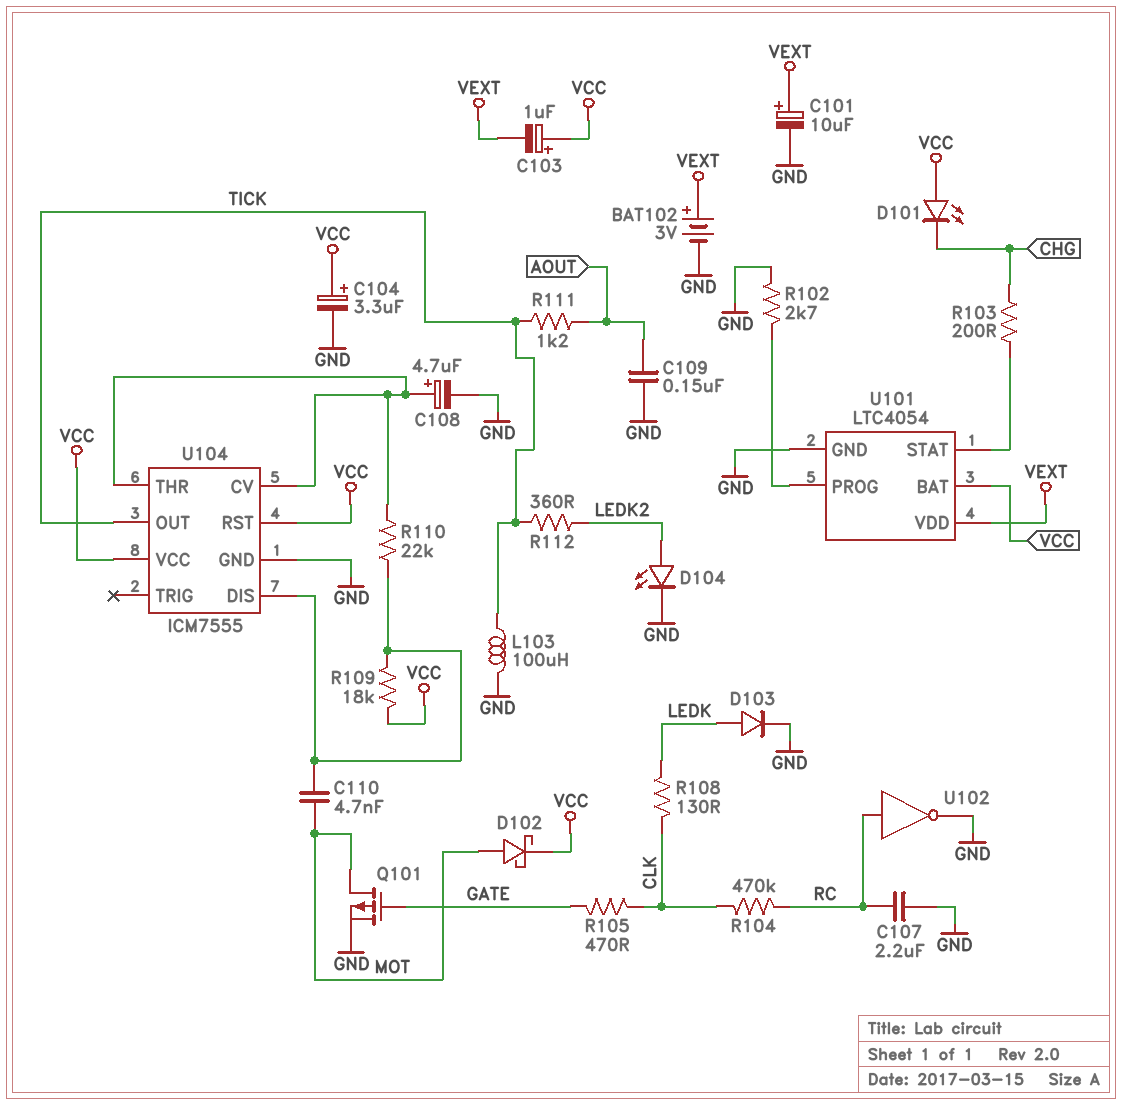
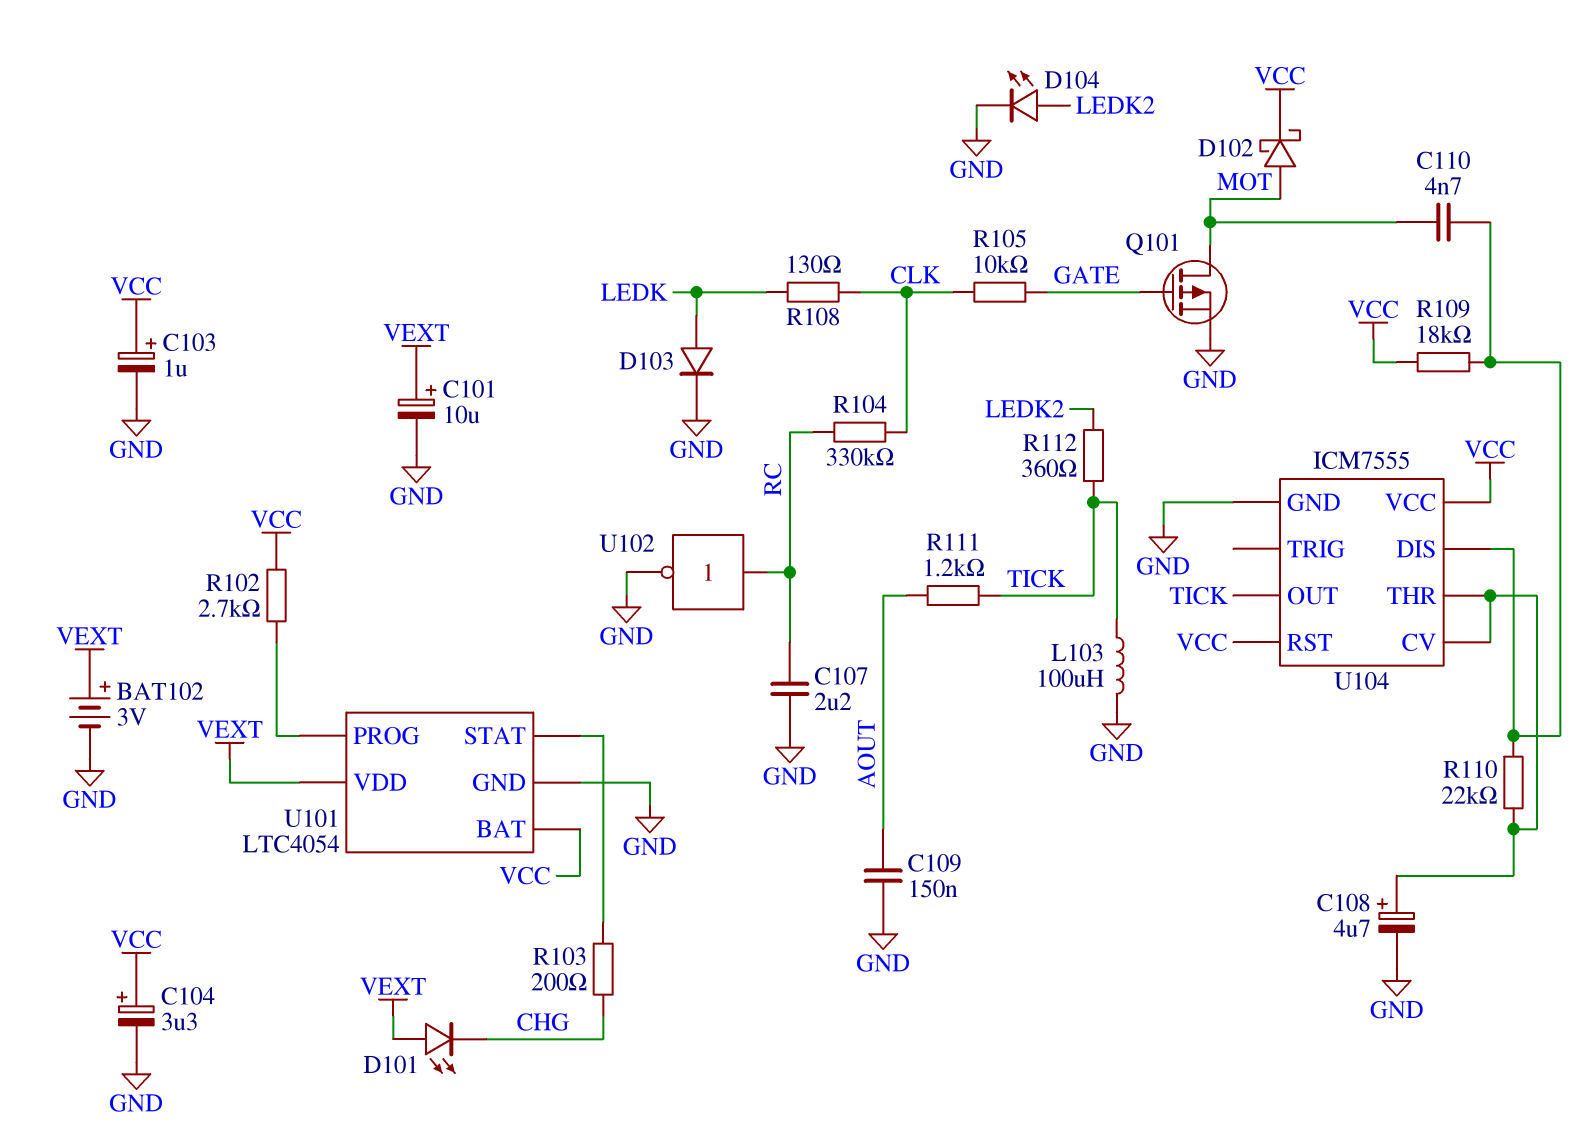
C103: 1uF (plus VCC, minus VEXT) -> 1uF (plus VCC, minus GND)
D101: LED (A VCC, K CHG) -> LED (A VEXT, K CHG)
R102: 2.7k (GND, U101/PROG) -> 2.7k (U101/PROG, VCC)
R104: 470k (CLK, RC) -> 330k (CLK, RC)
R105: 470 (CLK, GATE) -> 10k (CLK, GATE)

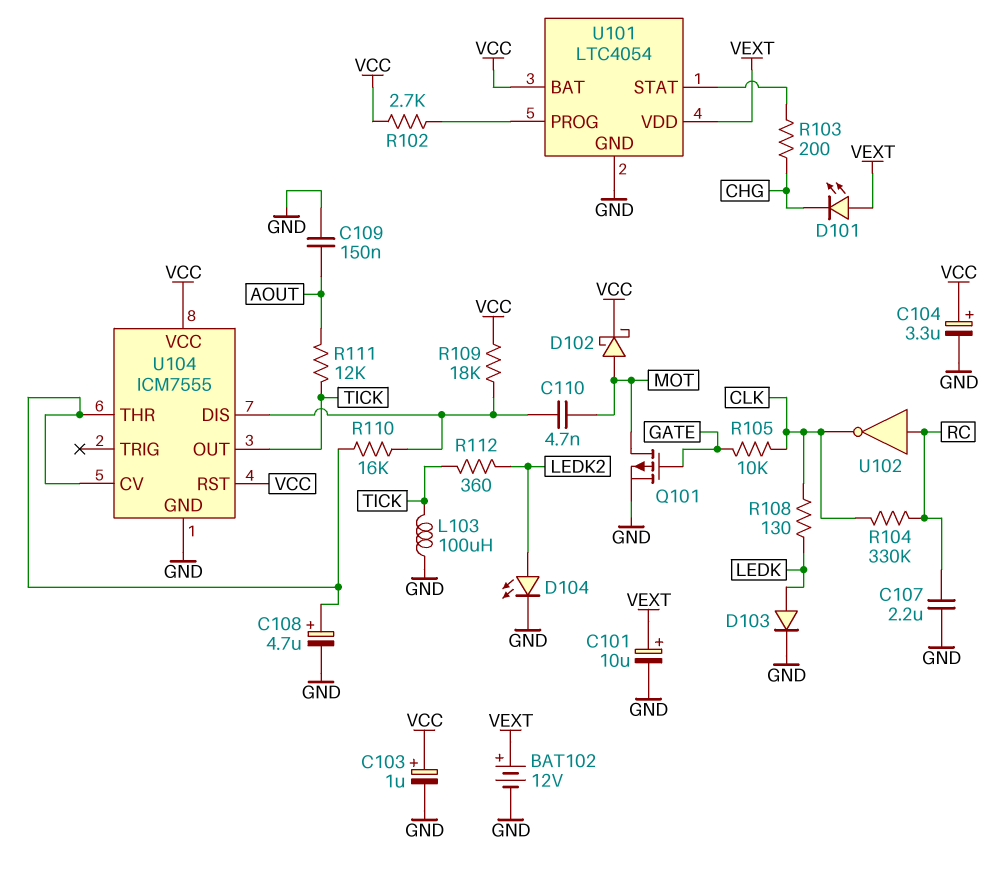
BAT102: 3V (plus VEXT, minus GND) -> 12V (plus VEXT, minus GND)
R110: 22k (U104/CV, U104/DIS) -> 16k (U104/CV, U104/DIS)
R111: 1.2k (AOUT, TICK) -> 12k (AOUT, TICK)
U102: NOT (in RC, out GND) -> NOT (in RC, out CLK)

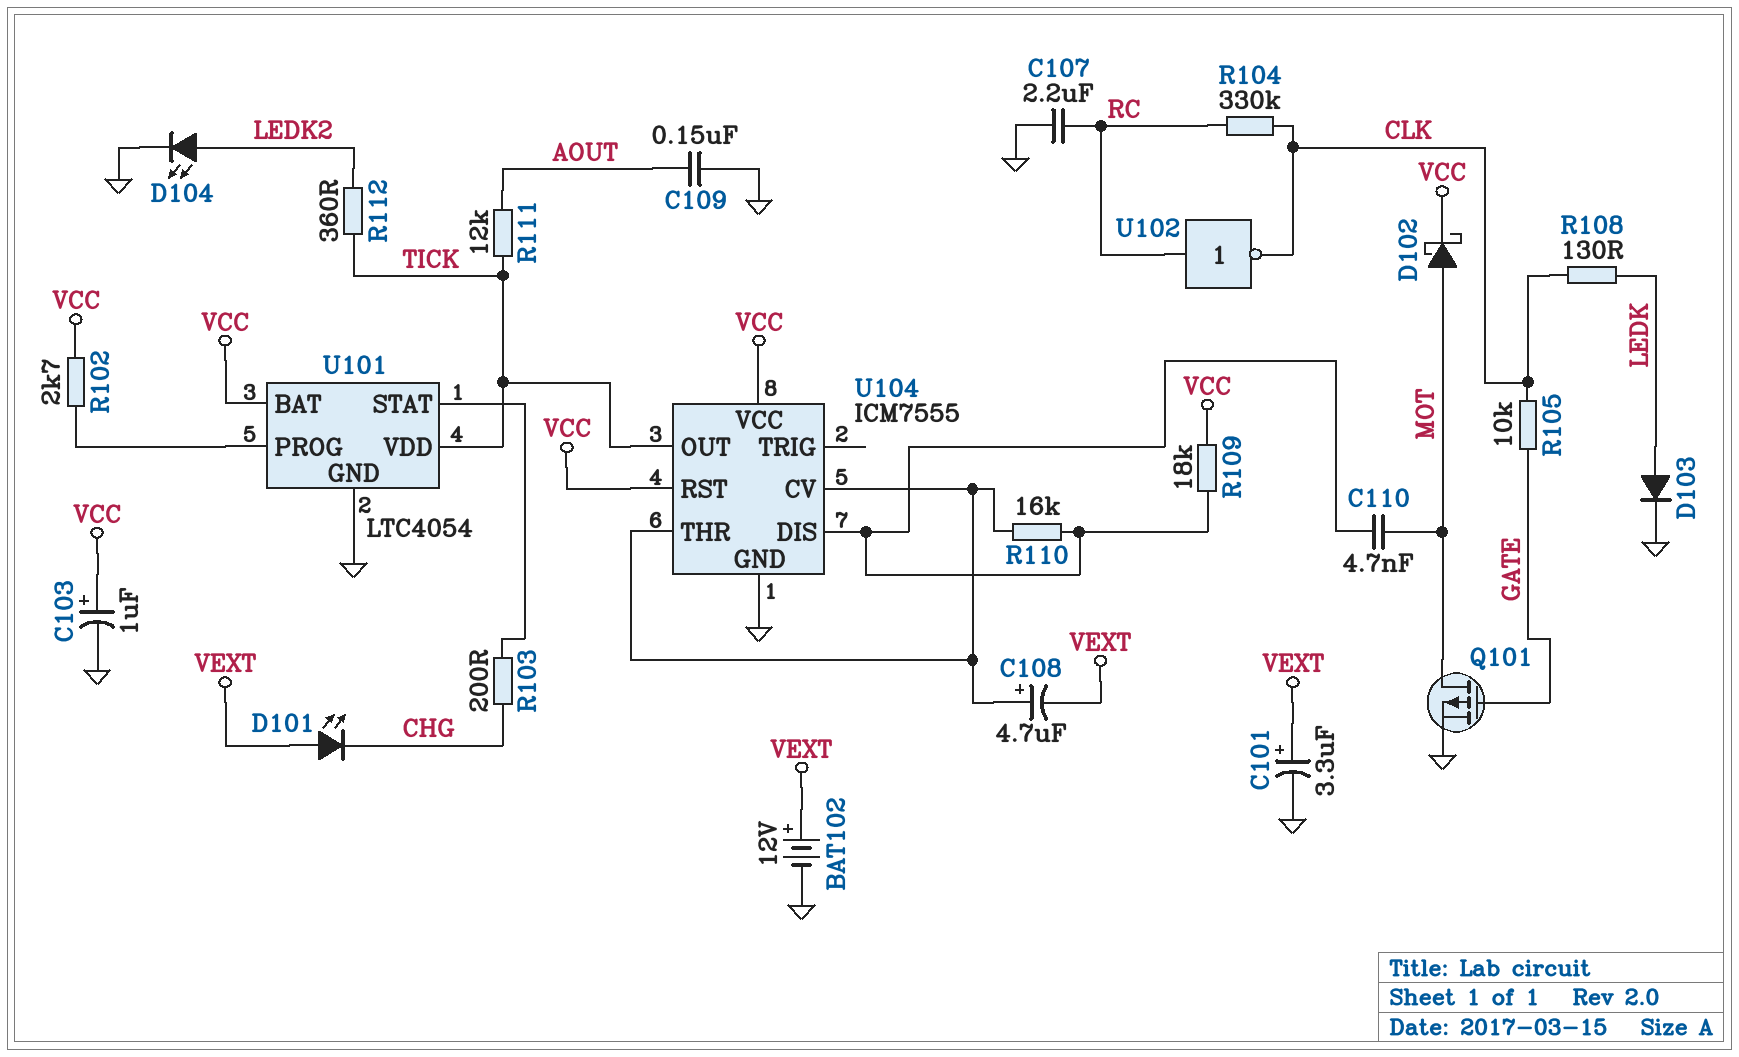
C101: 10uF (plus VEXT, minus GND) -> 3.3uF (plus VEXT, minus GND)
C104: 3.3uF (plus VCC, minus GND) -> none
C108: 4.7uF (plus U104/CV, minus GND) -> 4.7uF (plus U104/CV, minus VEXT)
L103: 100uH (GND, TICK) -> none
U101 pin VDD: VEXT -> TICK

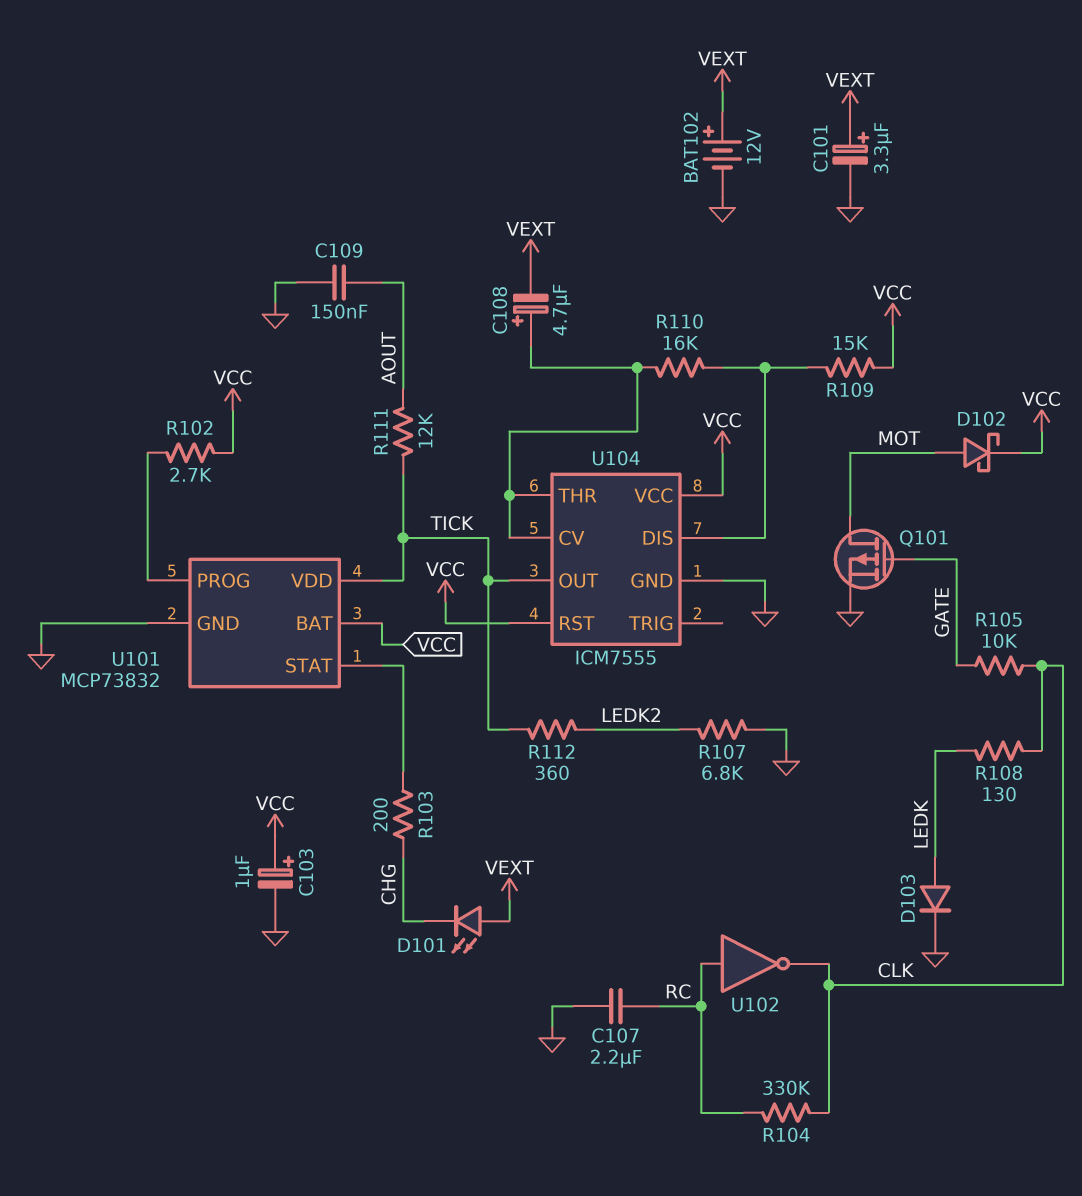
C110: 4.7nF (MOT, U104/DIS) -> none
D104: LED (A LEDK2, K GND) -> none
R107: none -> 6.8k (GND, LEDK2)
R109: 18k (U104/DIS, VCC) -> 15k (U104/DIS, VCC)
U101: LTC4054 -> MCP73832

